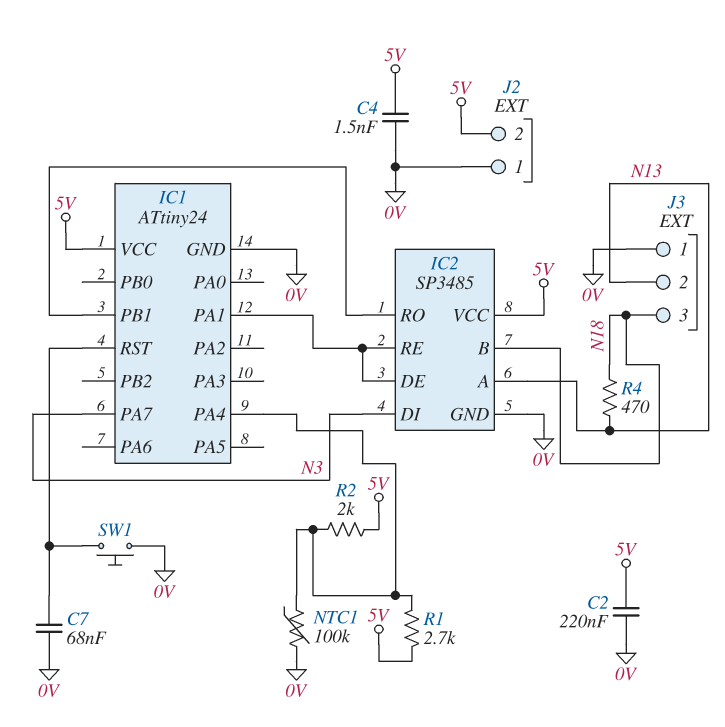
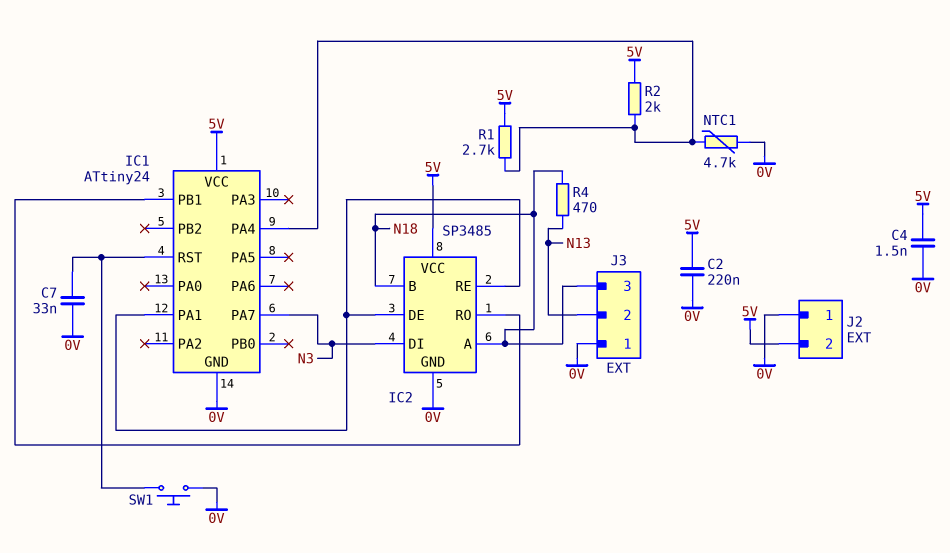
C7: 68nF (0V, IC1/RST) -> 33nF (0V, IC1/RST)
IC2 pin A: N13 -> N18
NTC1: 100k (0V, IC1/PA4) -> 4.7k (0V, IC1/PA4)

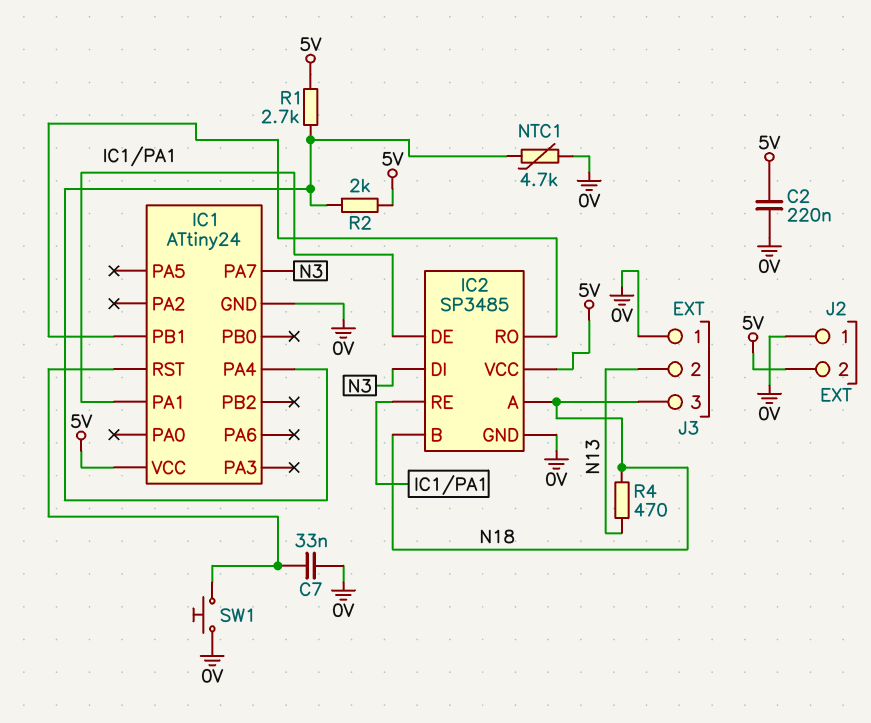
C4: 1.5nF (0V, 5V) -> none

